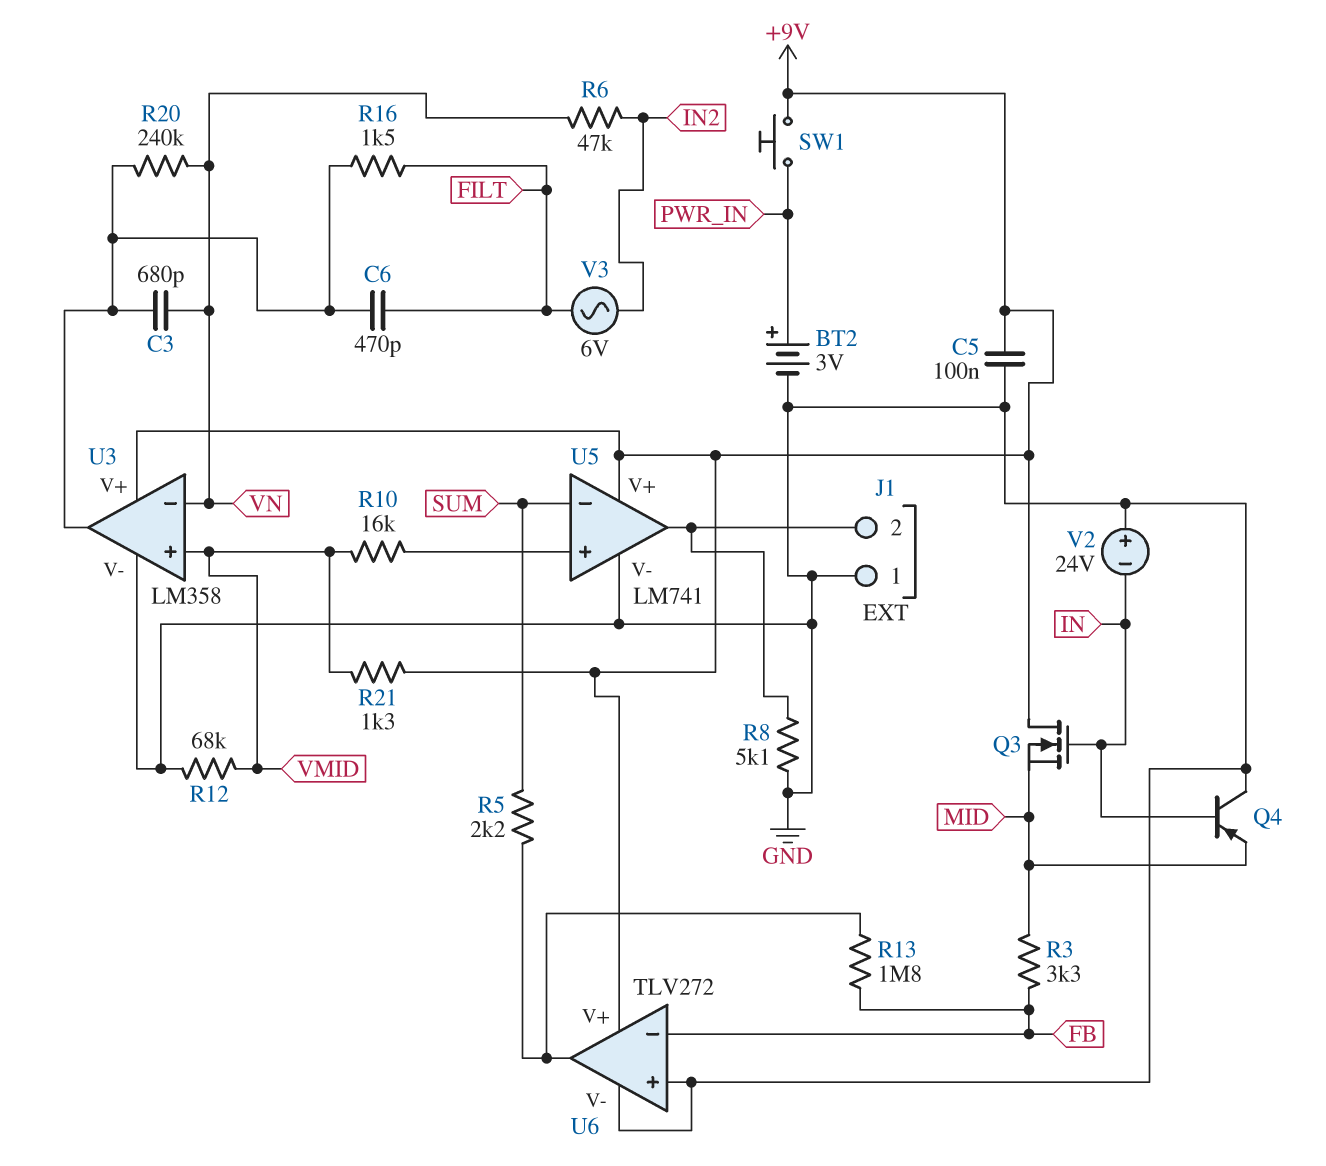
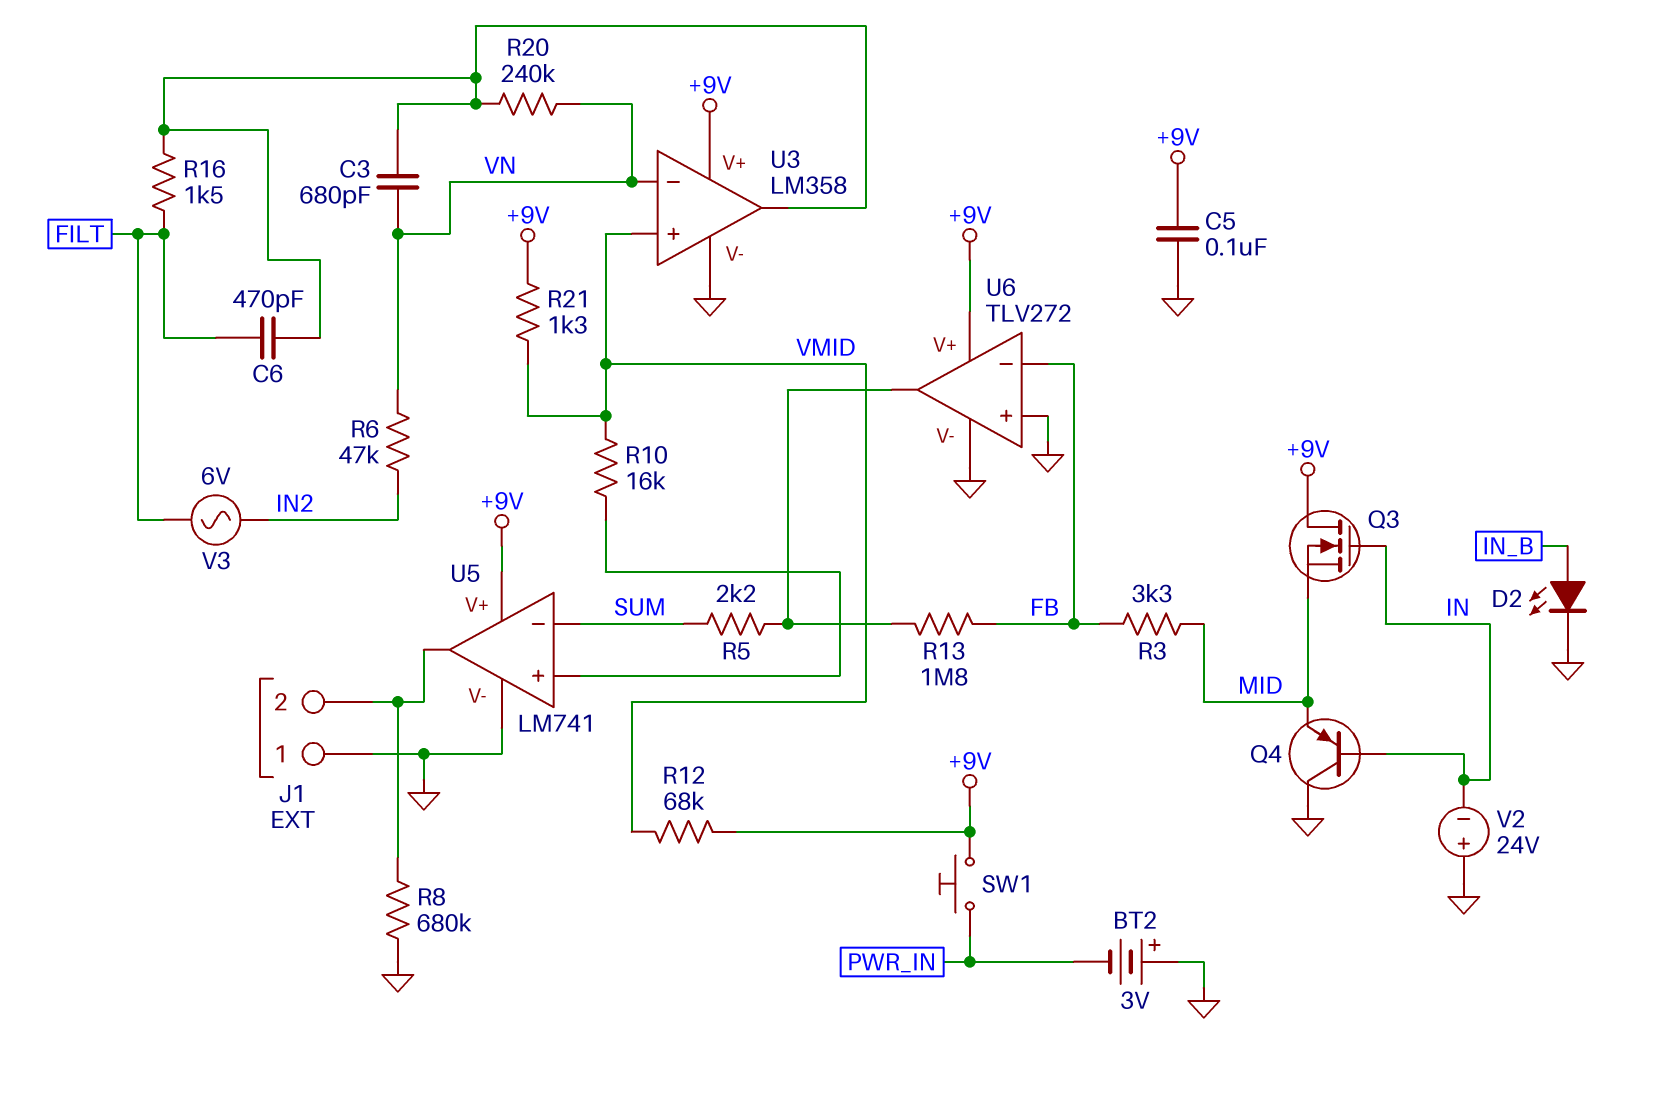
BT2: 3V (plus PWR_IN, minus GND) -> 3V (plus GND, minus PWR_IN)
D2: none -> LED (A IN_B, K GND)
R8: 5.1k (GND, J1/2) -> 680k (GND, J1/2)
R12: 68k (GND, VMID) -> 68k (+9V, VMID)

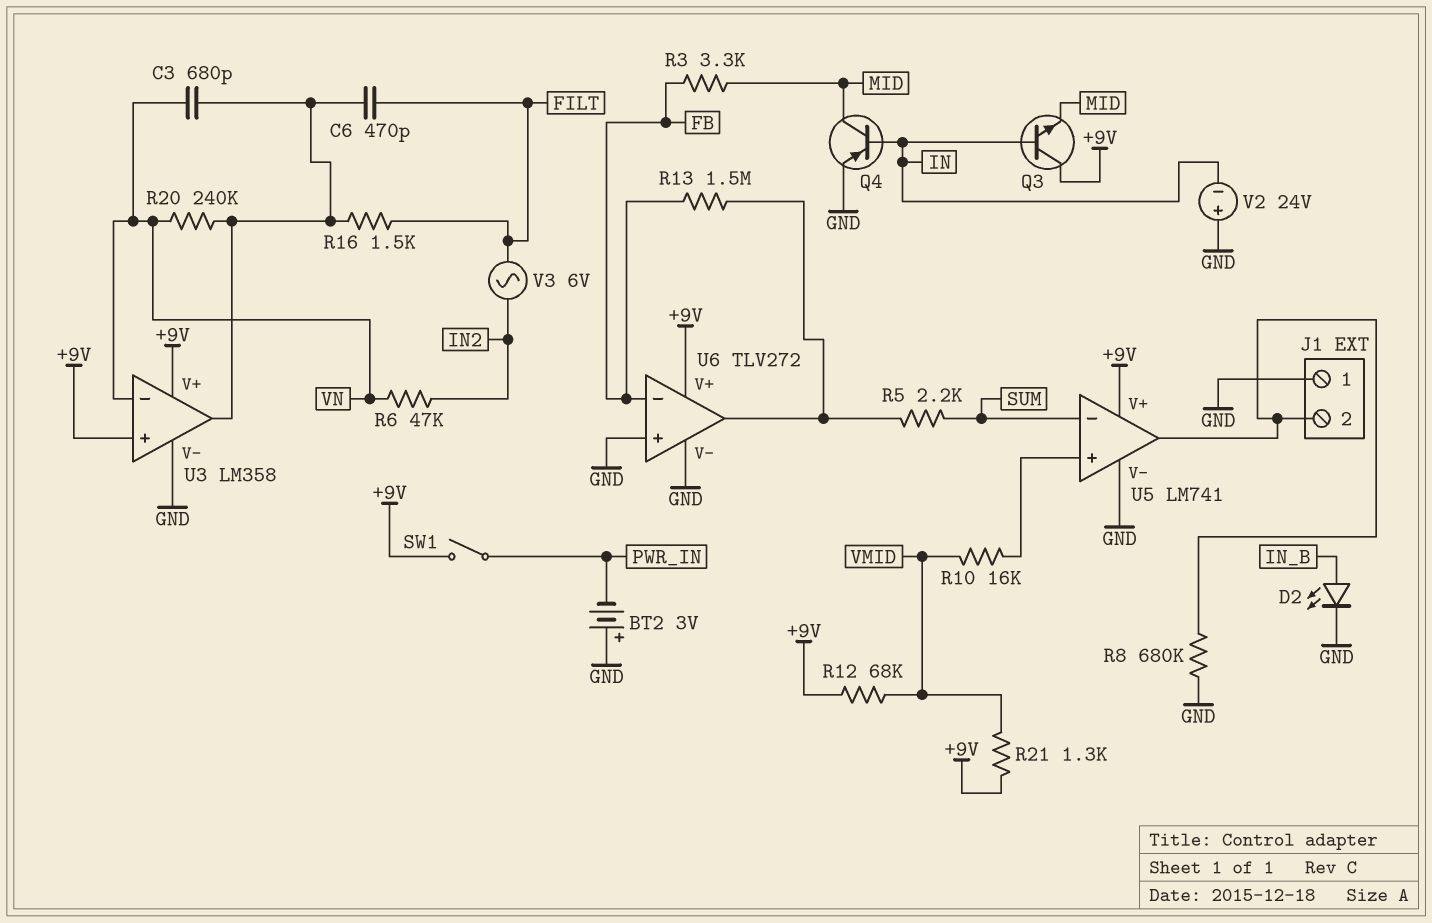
C5: 100nF (+9V, GND) -> none
Q3: NMOS (G IN, D +9V, S MID) -> NPN (B IN, C +9V, E MID)
Q4: PNP (B IN, C GND, E MID) -> PNP (B IN, C MID, E GND)
R13: 1.8M (FB, U6/out) -> 1.5M (FB, U6/out)
SW1: button (+9V, PWR_IN) -> switch (+9V, PWR_IN)
U3 pin in+: VMID -> +9V

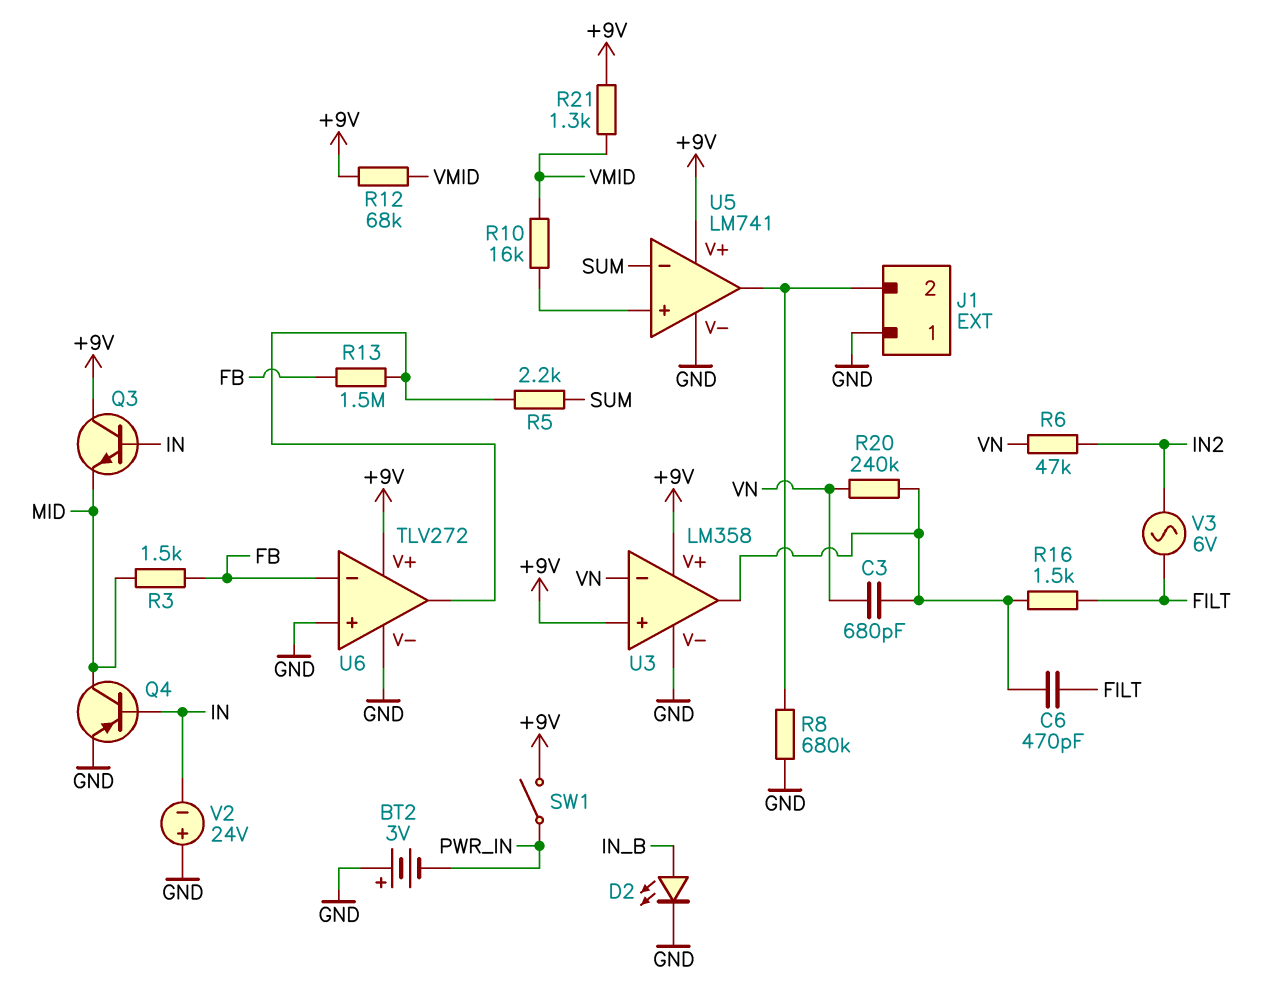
R3: 3.3k (FB, MID) -> 1.5k (FB, MID)

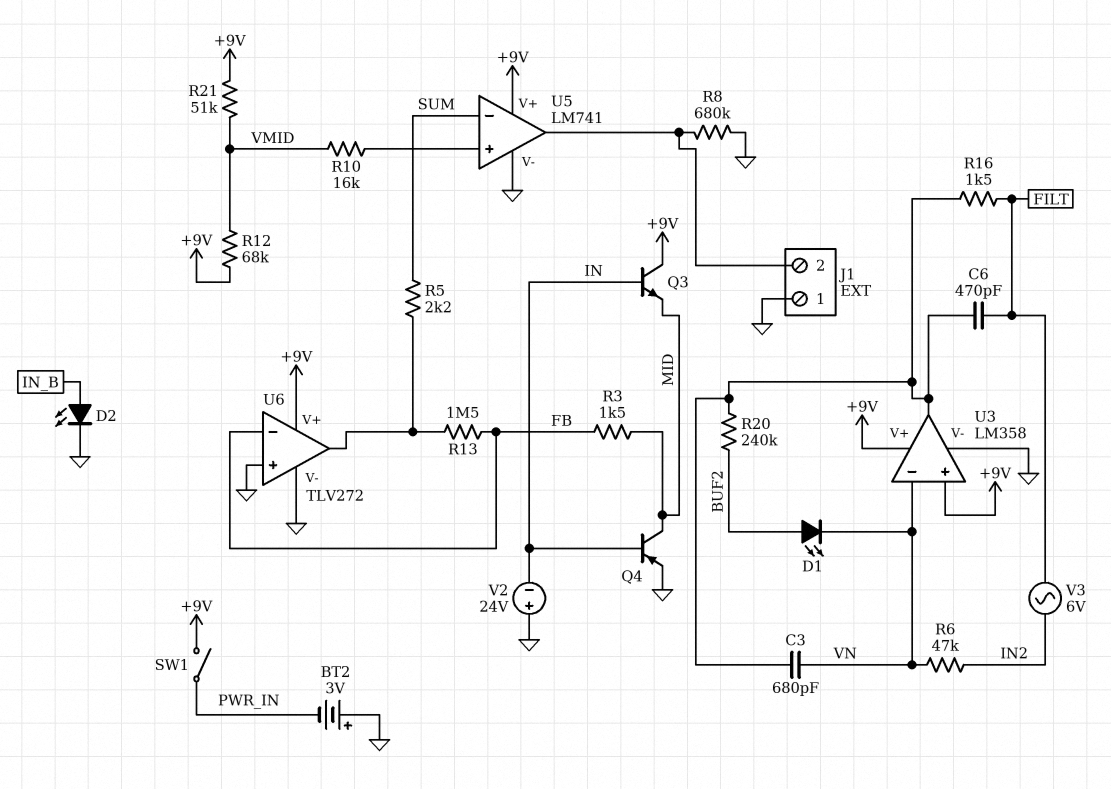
D1: none -> LED (A BUF2, K VN)
R20: 240k (U3/out, VN) -> 240k (BUF2, U3/out)
R21: 1.3k (+9V, VMID) -> 51k (+9V, VMID)

